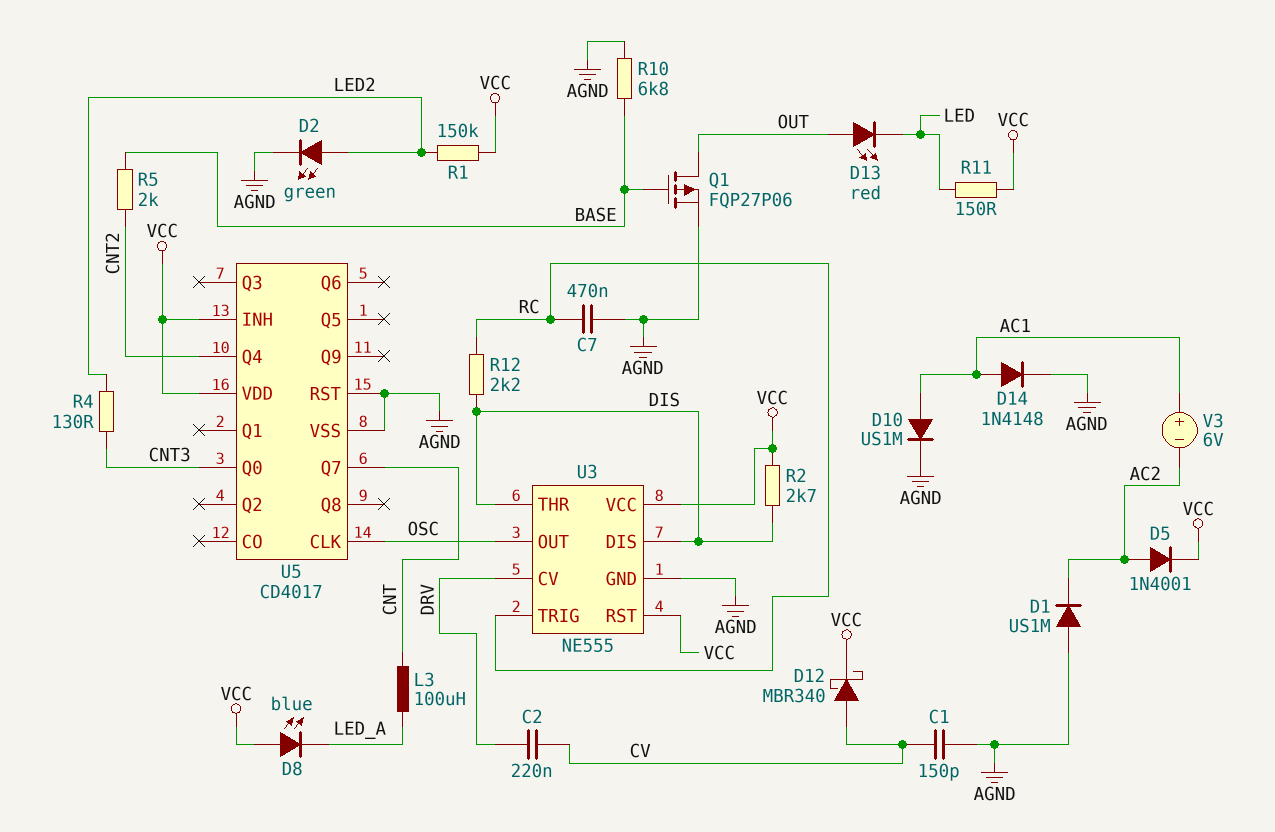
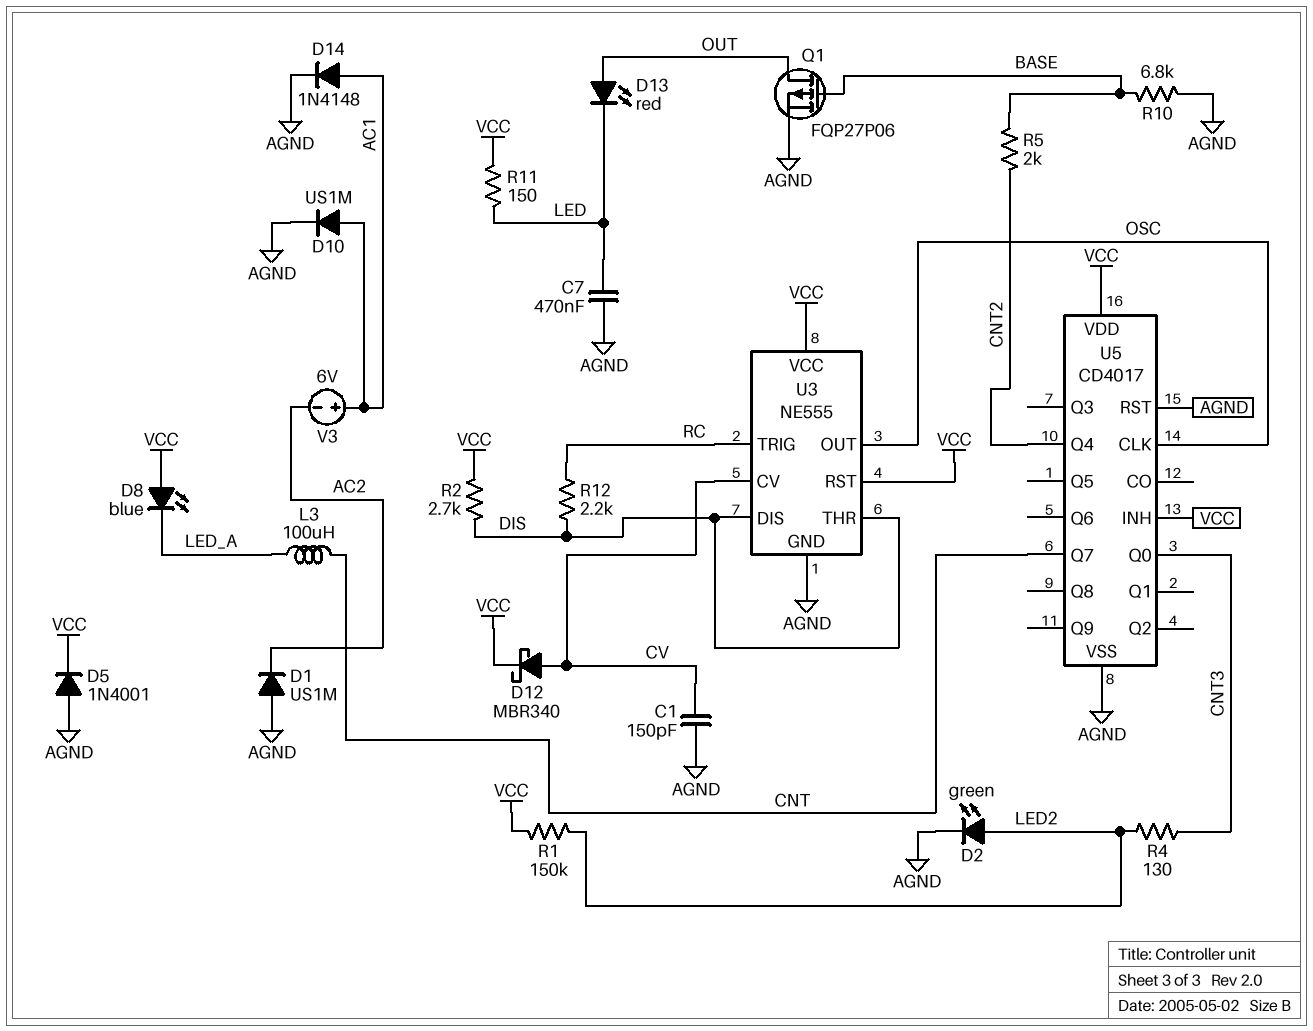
C2: 220nF (CV, DRV) -> none
C7: 470nF (AGND, RC) -> 470nF (AGND, LED)
D5: diode 1N4001 (A AC2, K VCC) -> diode 1N4001 (A AGND, K VCC)
U3 pin CV: DRV -> CV

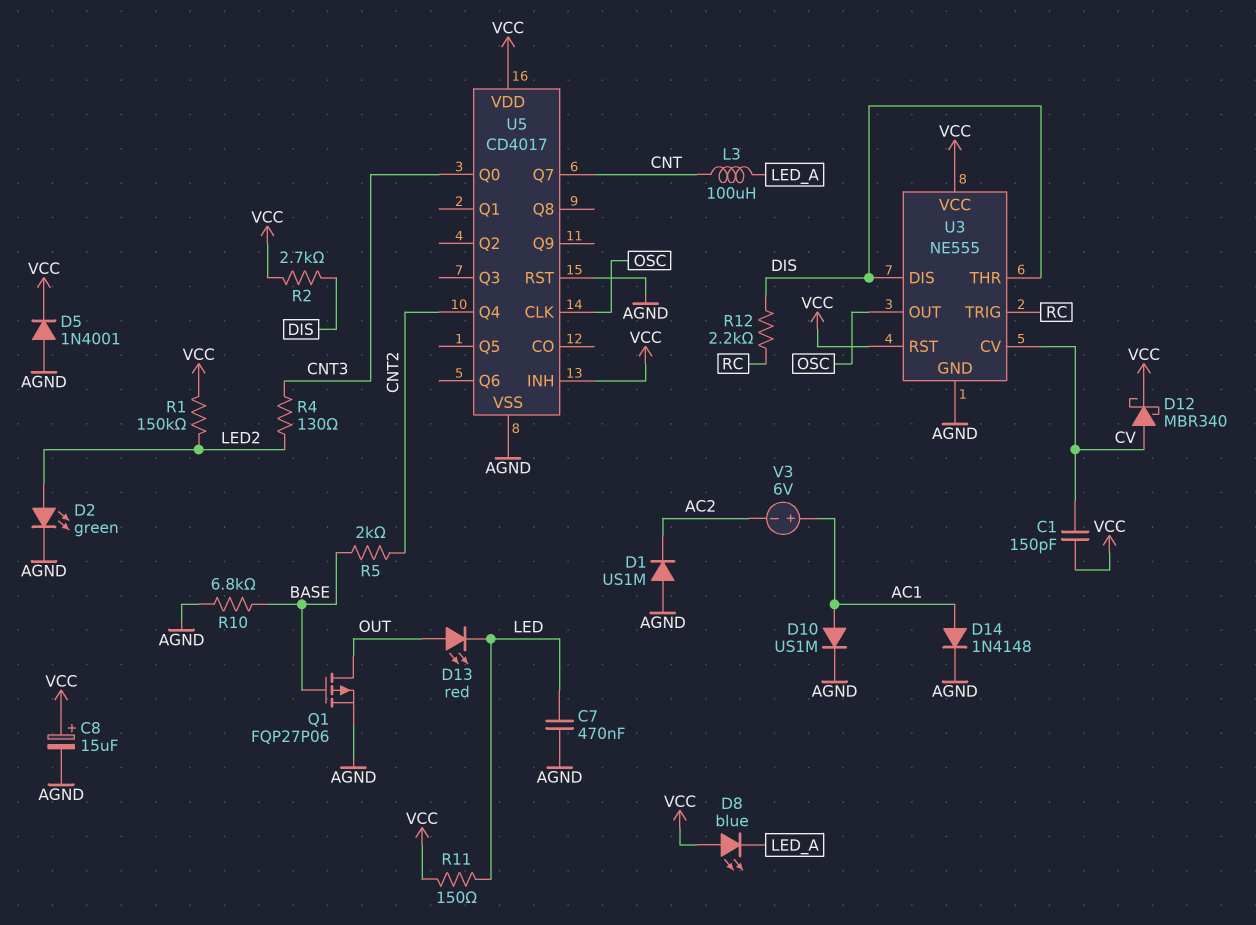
C1: 150pF (AGND, CV) -> 150pF (CV, VCC)
C8: none -> 15uF (plus VCC, minus AGND)

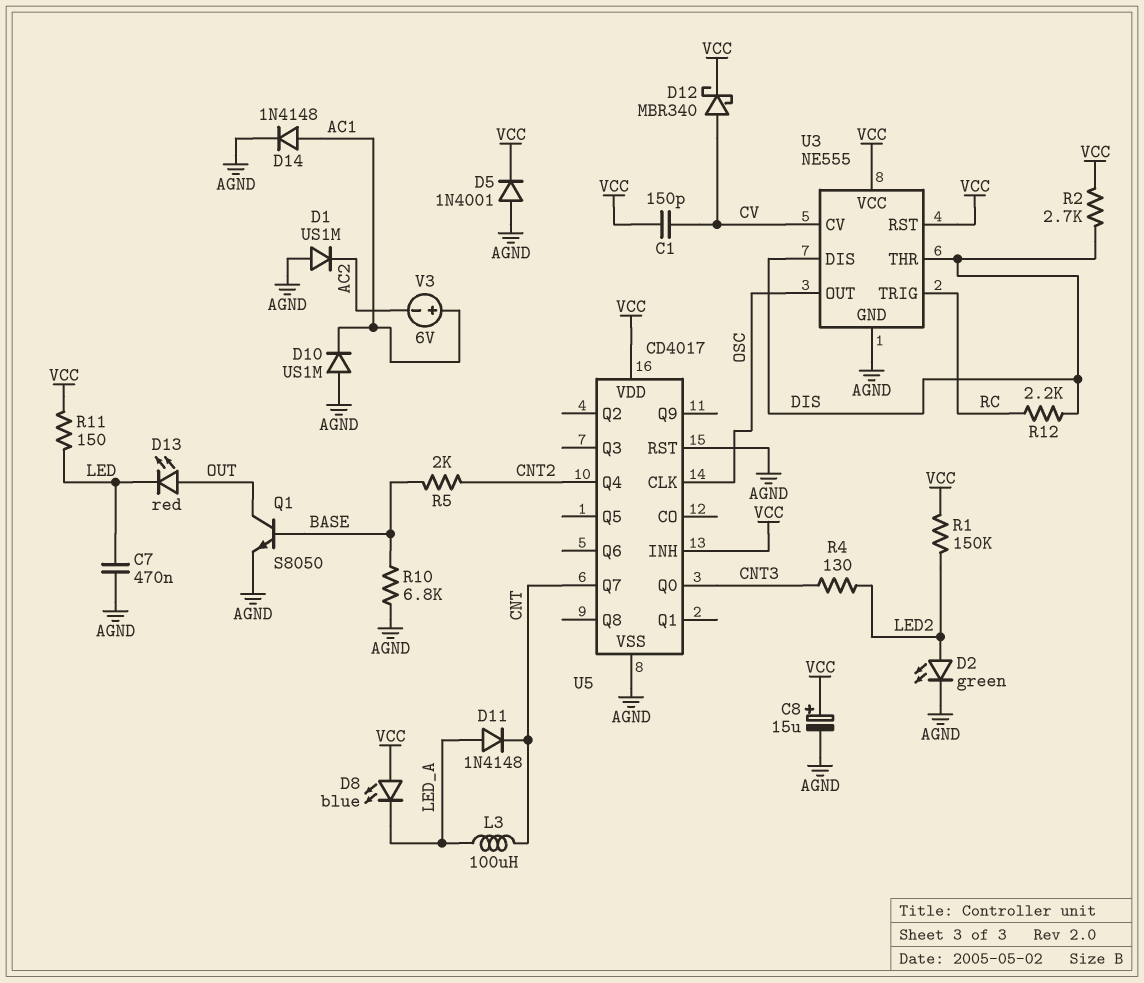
D10: diode US1M (A AC1, K AGND) -> diode US1M (A AGND, K AC1)
D11: none -> diode 1N4148 (A LED_A, K CNT)
Q1: PMOS FQP27P06 (G BASE, D OUT, S AGND) -> NPN S8050 (B BASE, C OUT, E AGND)

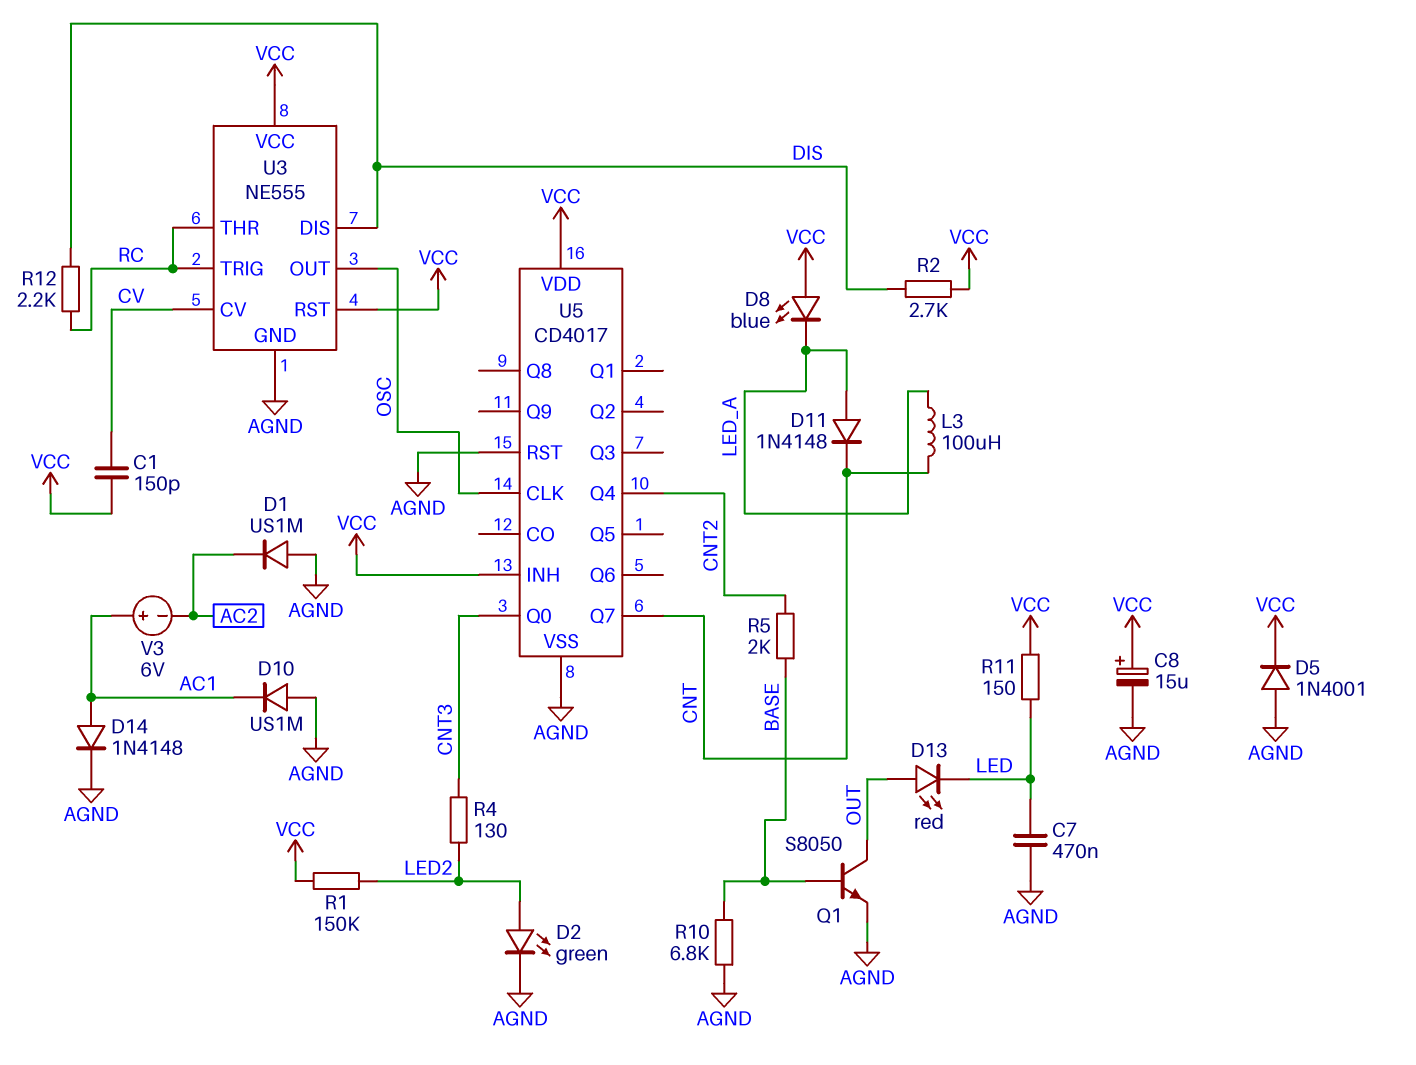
D12: schottky MBR340 (A CV, K VCC) -> none
U3 pin THR: DIS -> RC

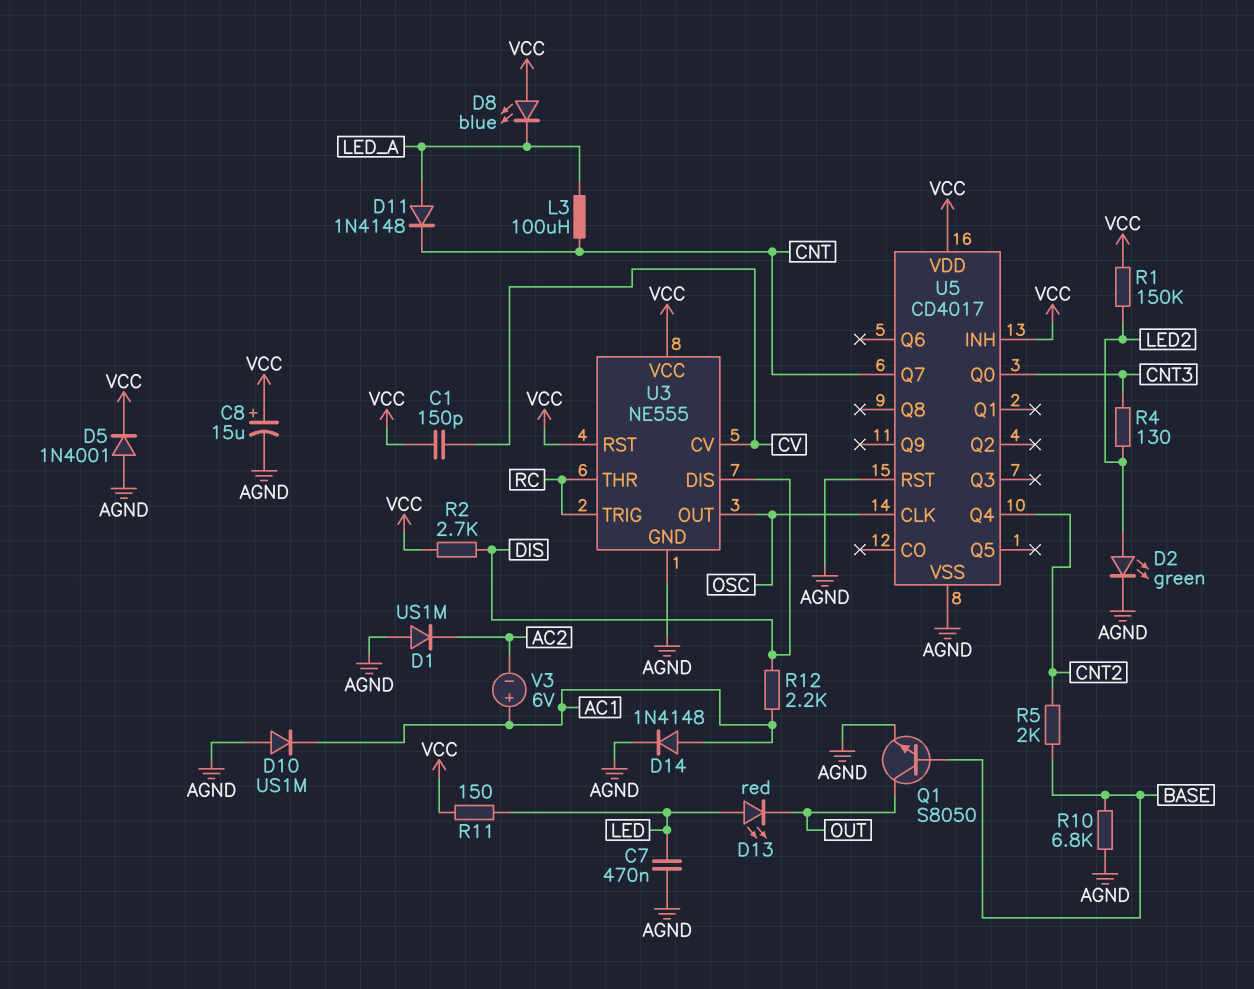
D13: LED red (A OUT, K LED) -> LED red (A LED, K OUT)
R12: 2.2k (DIS, RC) -> 2.2k (AC1, DIS)

